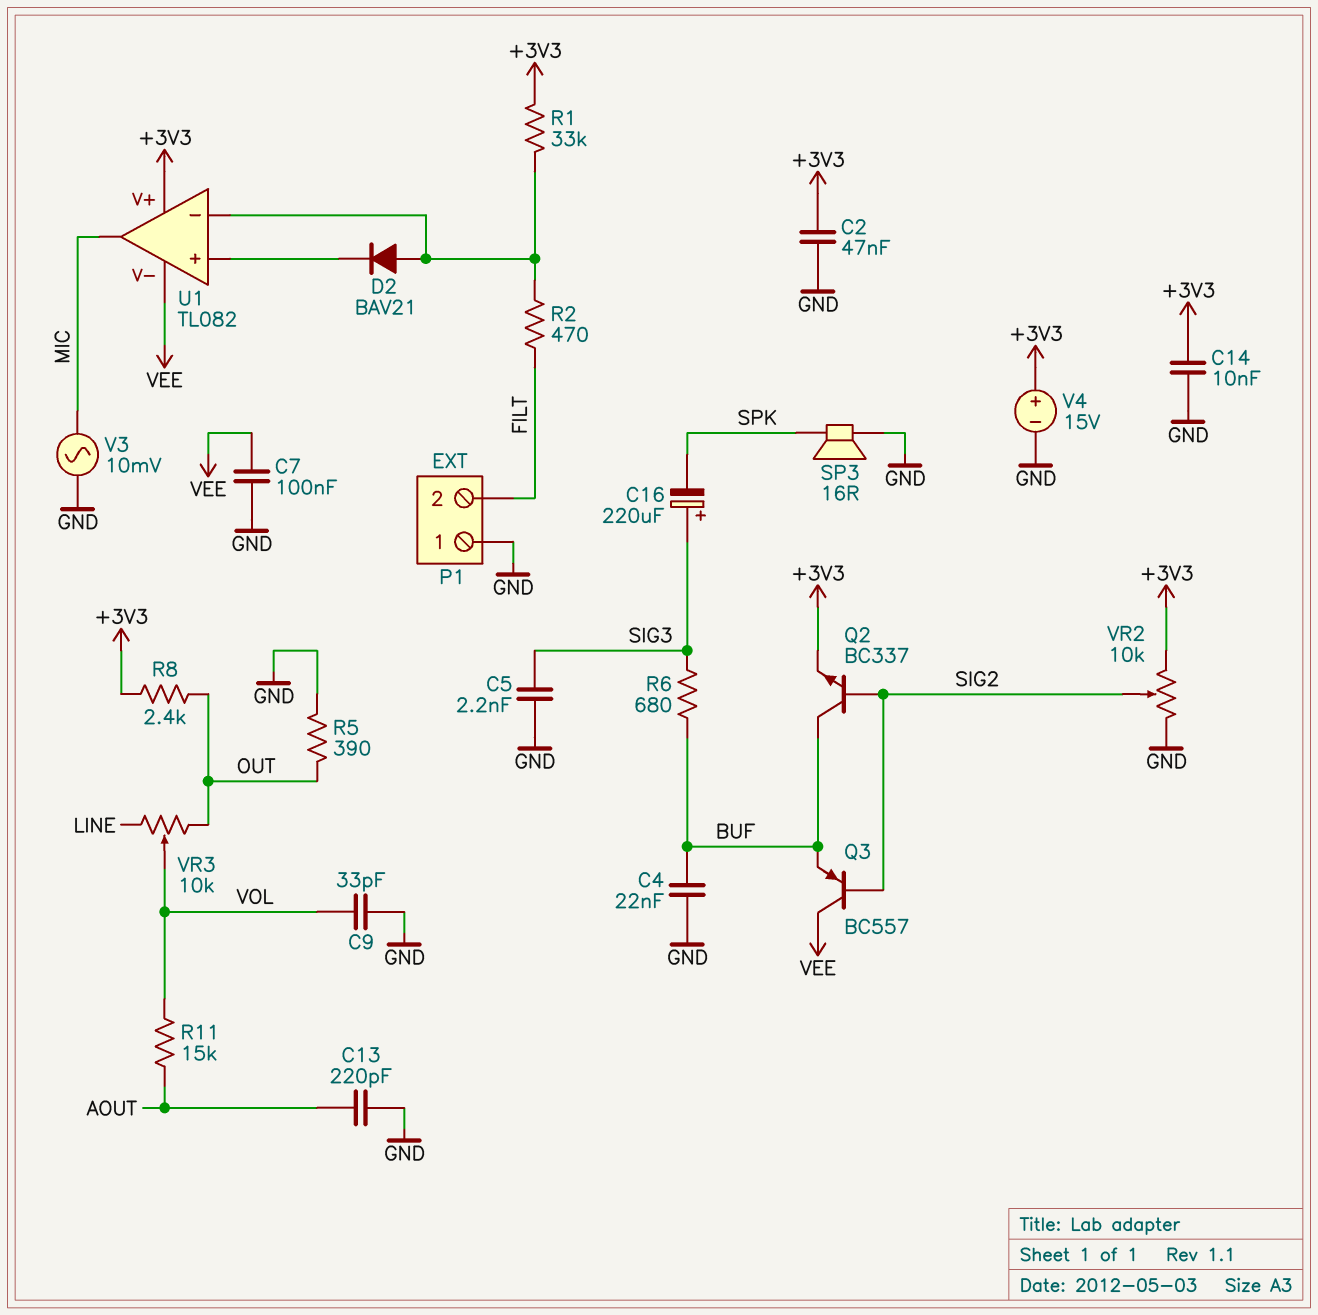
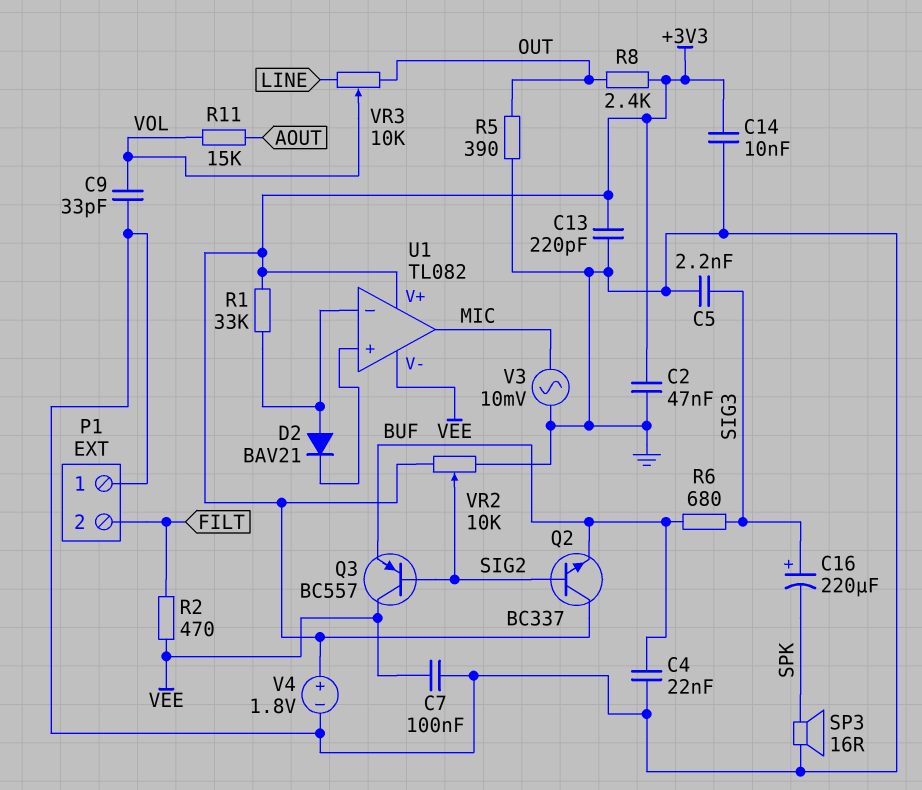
C13: 220pF (AOUT, GND) -> 220pF (+3V3, GND)
Q2: NPN BC337 (B SIG2, C BUF, E +3V3) -> NPN BC337 (B SIG2, C +3V3, E BUF)
R2: 470 (FILT, U1/in-) -> 470 (FILT, VEE)
V4: 15V (plus +3V3, minus GND) -> 1.8V (plus +3V3, minus GND)

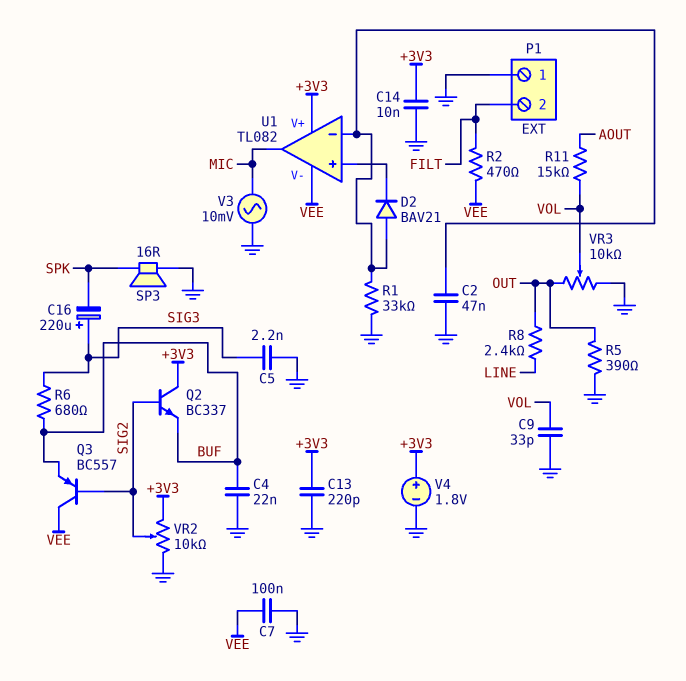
C2: 47nF (+3V3, GND) -> 47nF (GND, U1/in-)
R1: 33k (+3V3, U1/in-) -> 33k (GND, U1/in-)
R8: 2.4k (+3V3, OUT) -> 2.4k (LINE, OUT)
VR3: 10k (LINE, OUT, wiper VOL) -> 10k (GND, OUT, wiper VOL)

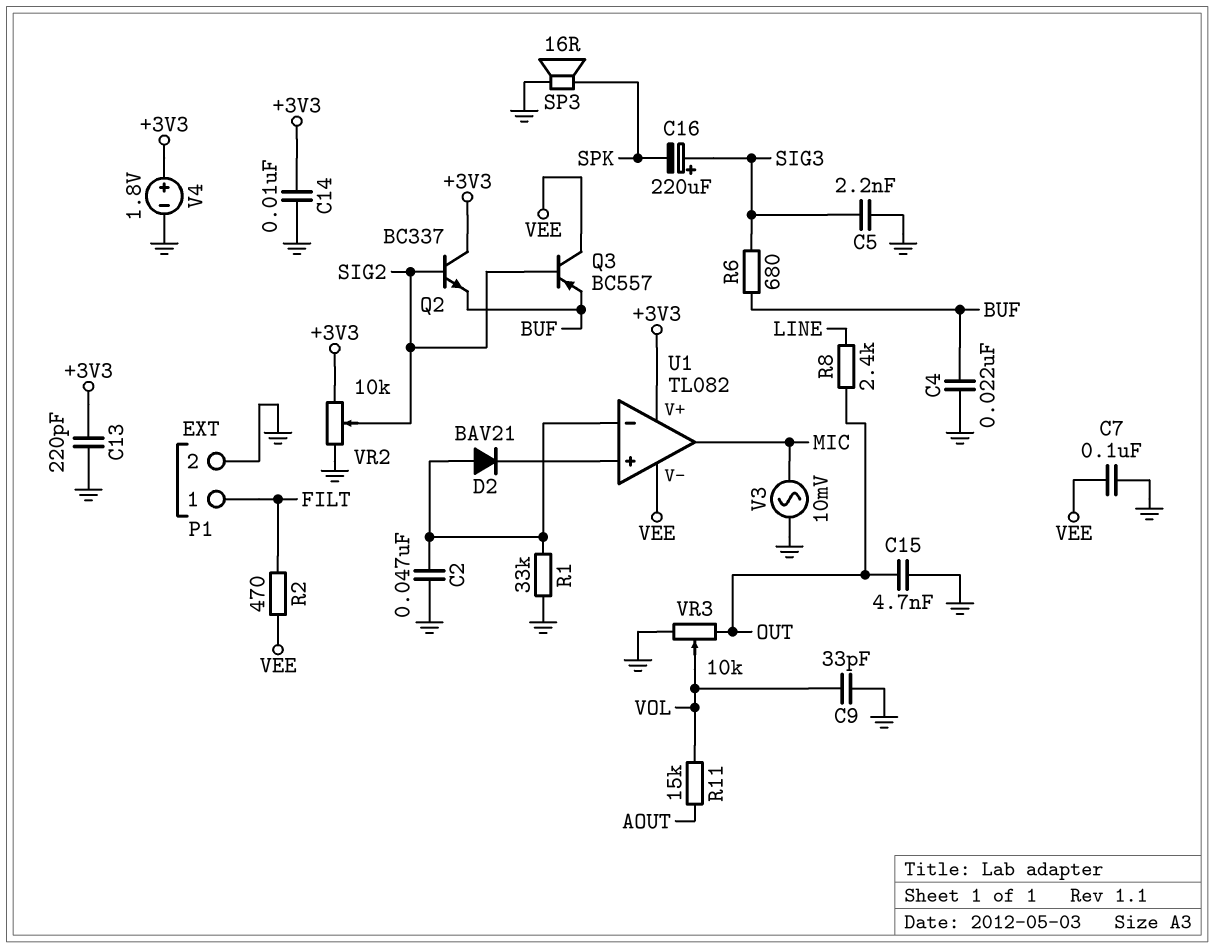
C15: none -> 4.7nF (GND, OUT)
P1 pin 1: GND -> FILT
P1 pin 2: FILT -> GND
R5: 390 (GND, OUT) -> none

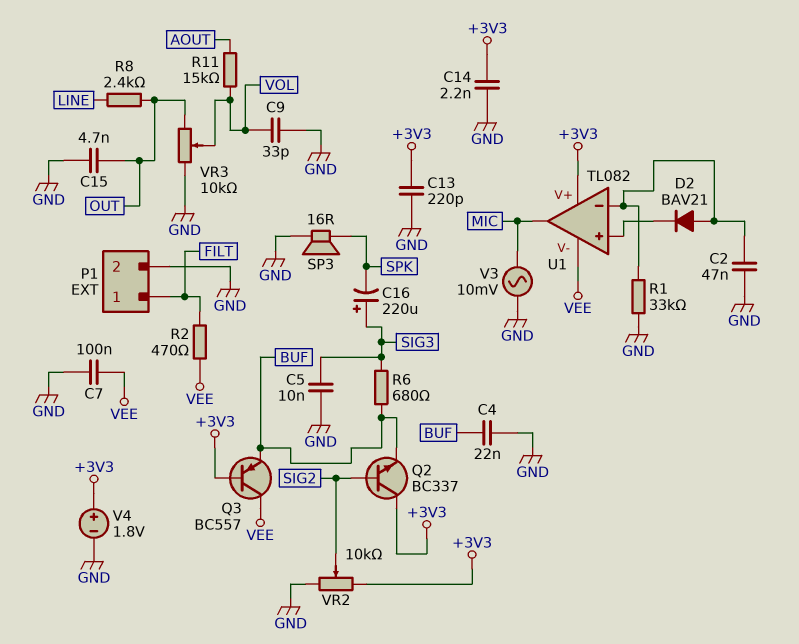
C5: 2.2nF (GND, SIG3) -> 10nF (GND, SIG3)
C14: 10nF (+3V3, GND) -> 2.2nF (+3V3, GND)
Q3: PNP BC557 (B SIG2, C VEE, E BUF) -> PNP BC557 (B +3V3, C VEE, E BUF)

